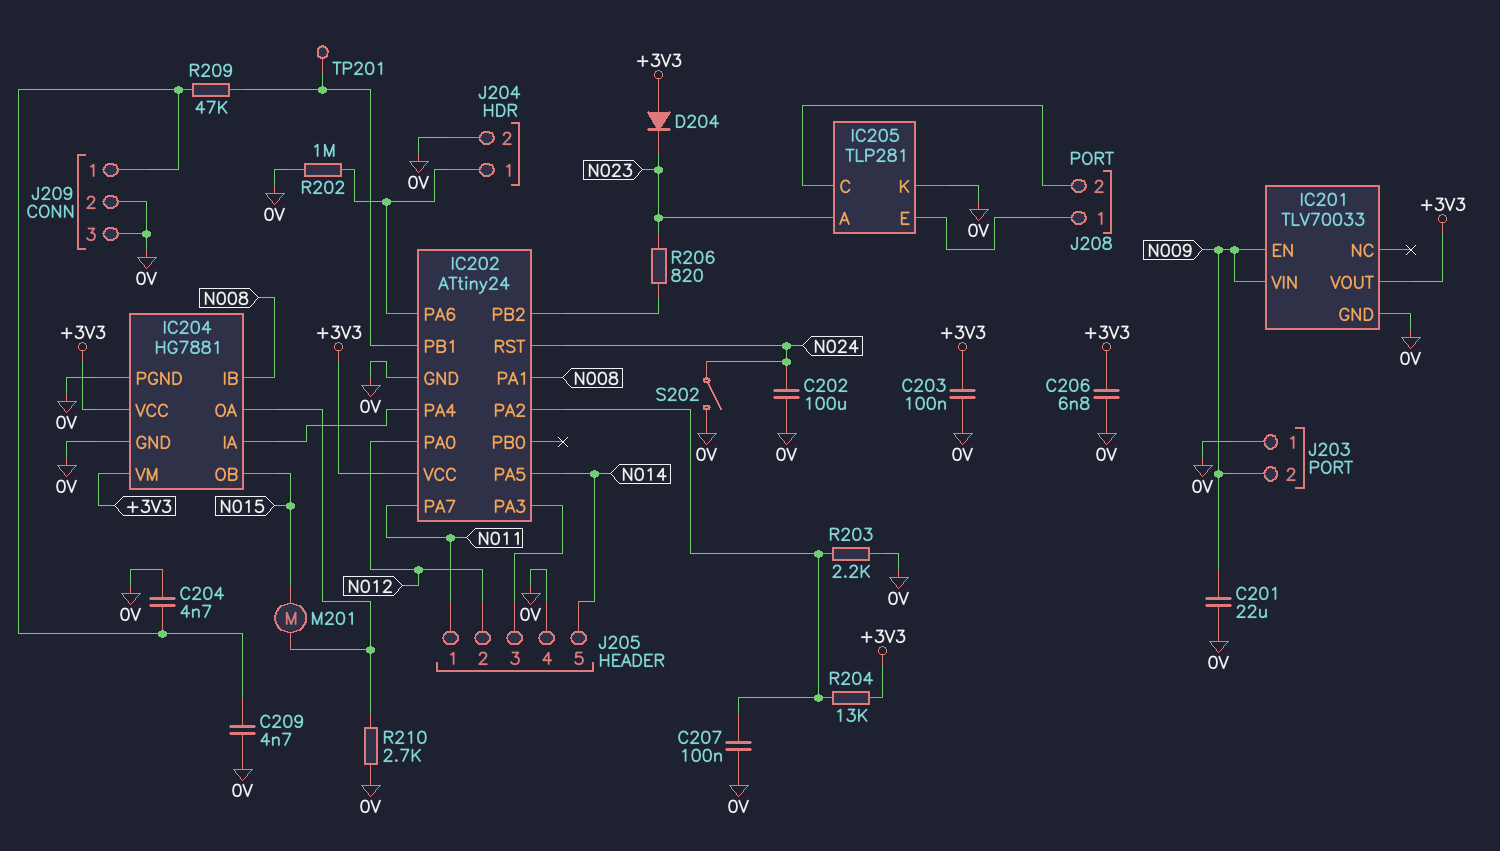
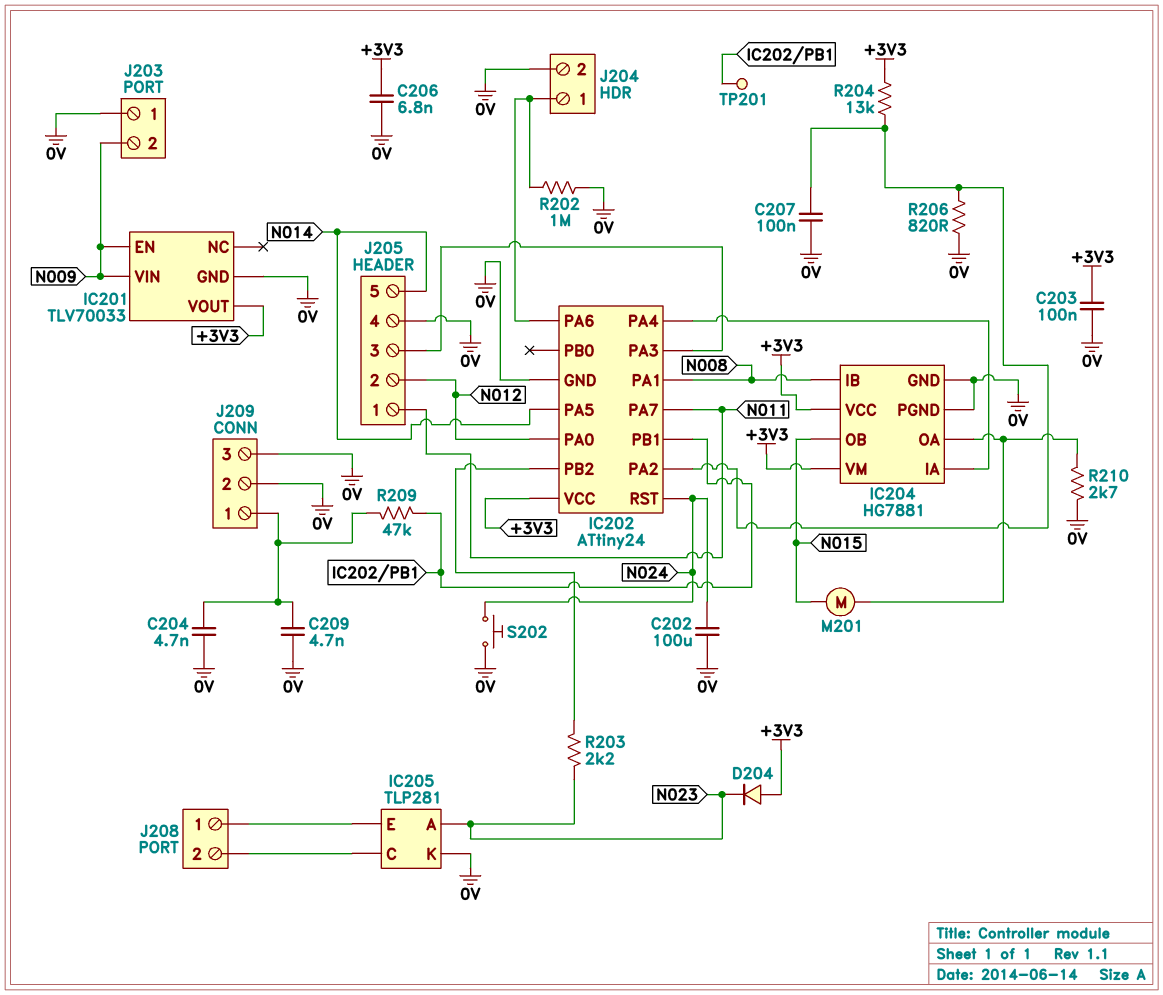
C201: 22uF (0V, N009) -> none
R203: 2.2k (0V, IC202/PA2) -> 2.2k (IC202/PB2, N023)
R206: 820 (IC202/PB2, N023) -> 820 (0V, IC202/PA2)
S202: switch (0V, N024) -> button (0V, N024)

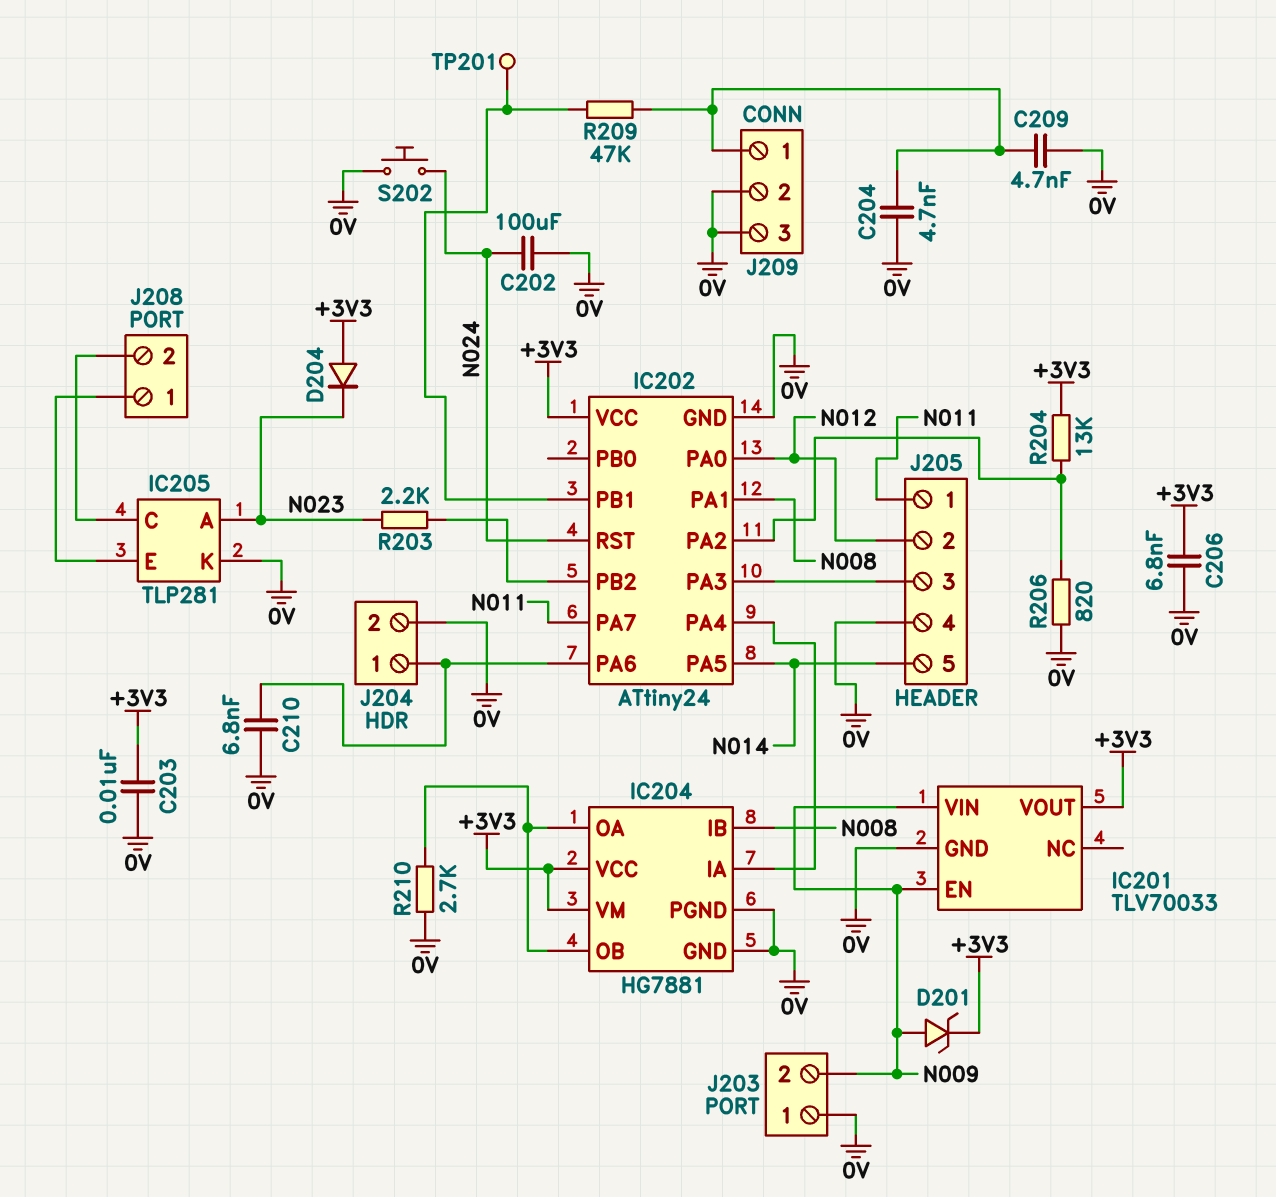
C203: 100nF (+3V3, 0V) -> 10nF (+3V3, 0V)
C207: 100nF (0V, IC202/PA2) -> none
C210: none -> 6.8nF (0V, IC202/PA6)
D201: none -> zener (A N009, K +3V3)
IC204 pin OB: N015 -> IC204/OA
M201: motor (IC204/OA, N015) -> none
R202: 1M (0V, IC202/PA6) -> none

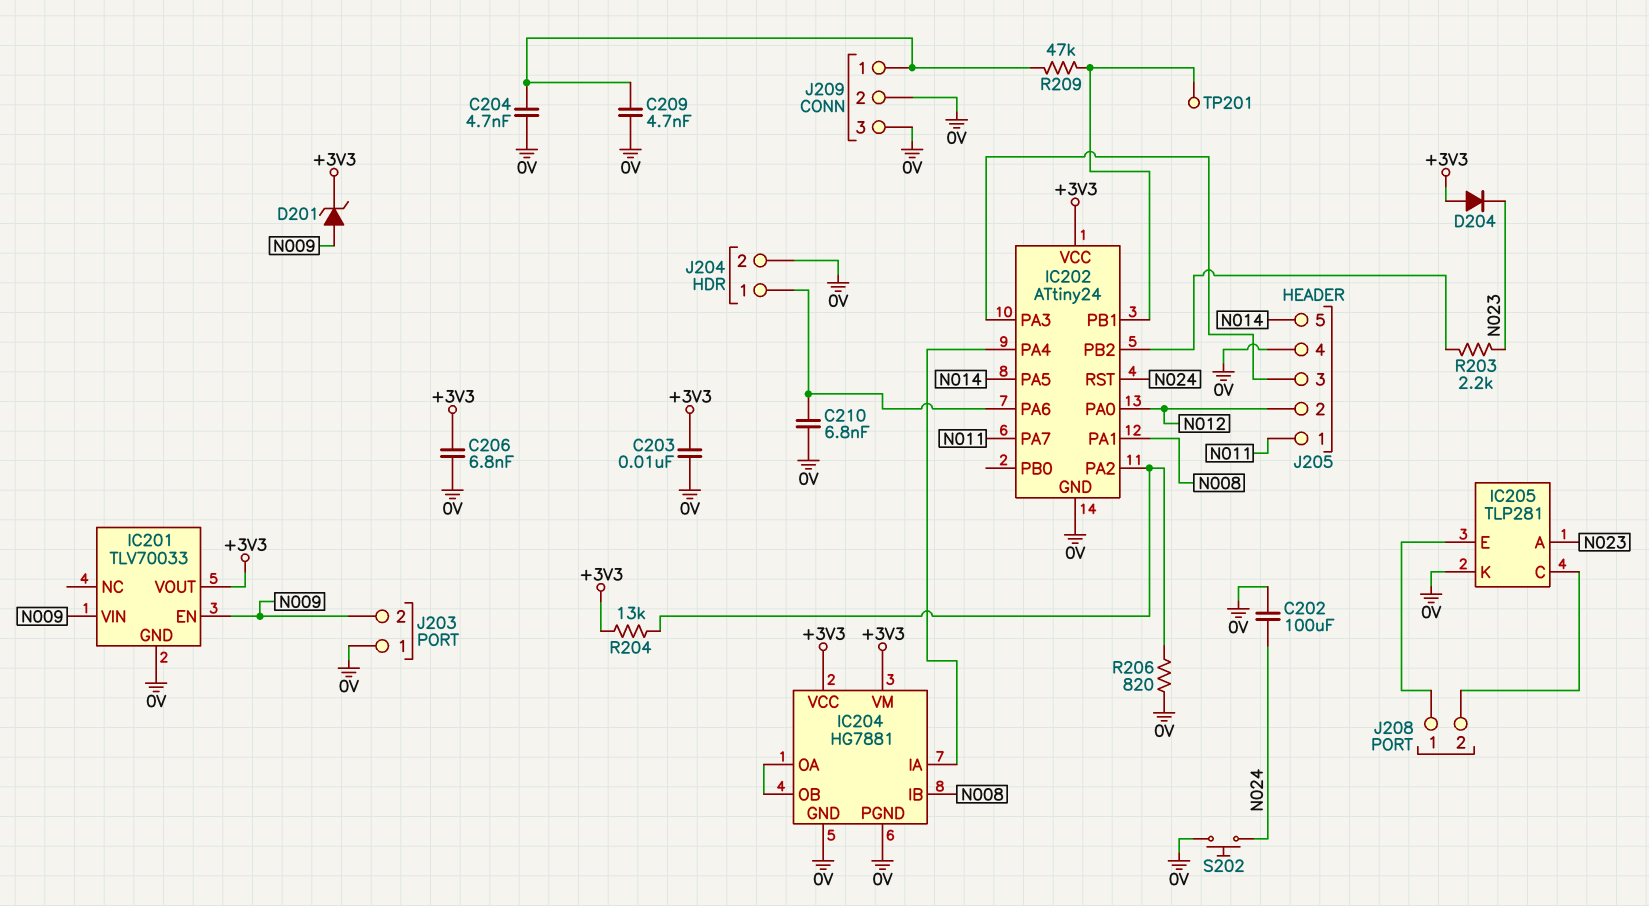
R210: 2.7k (0V, IC204/OA) -> none

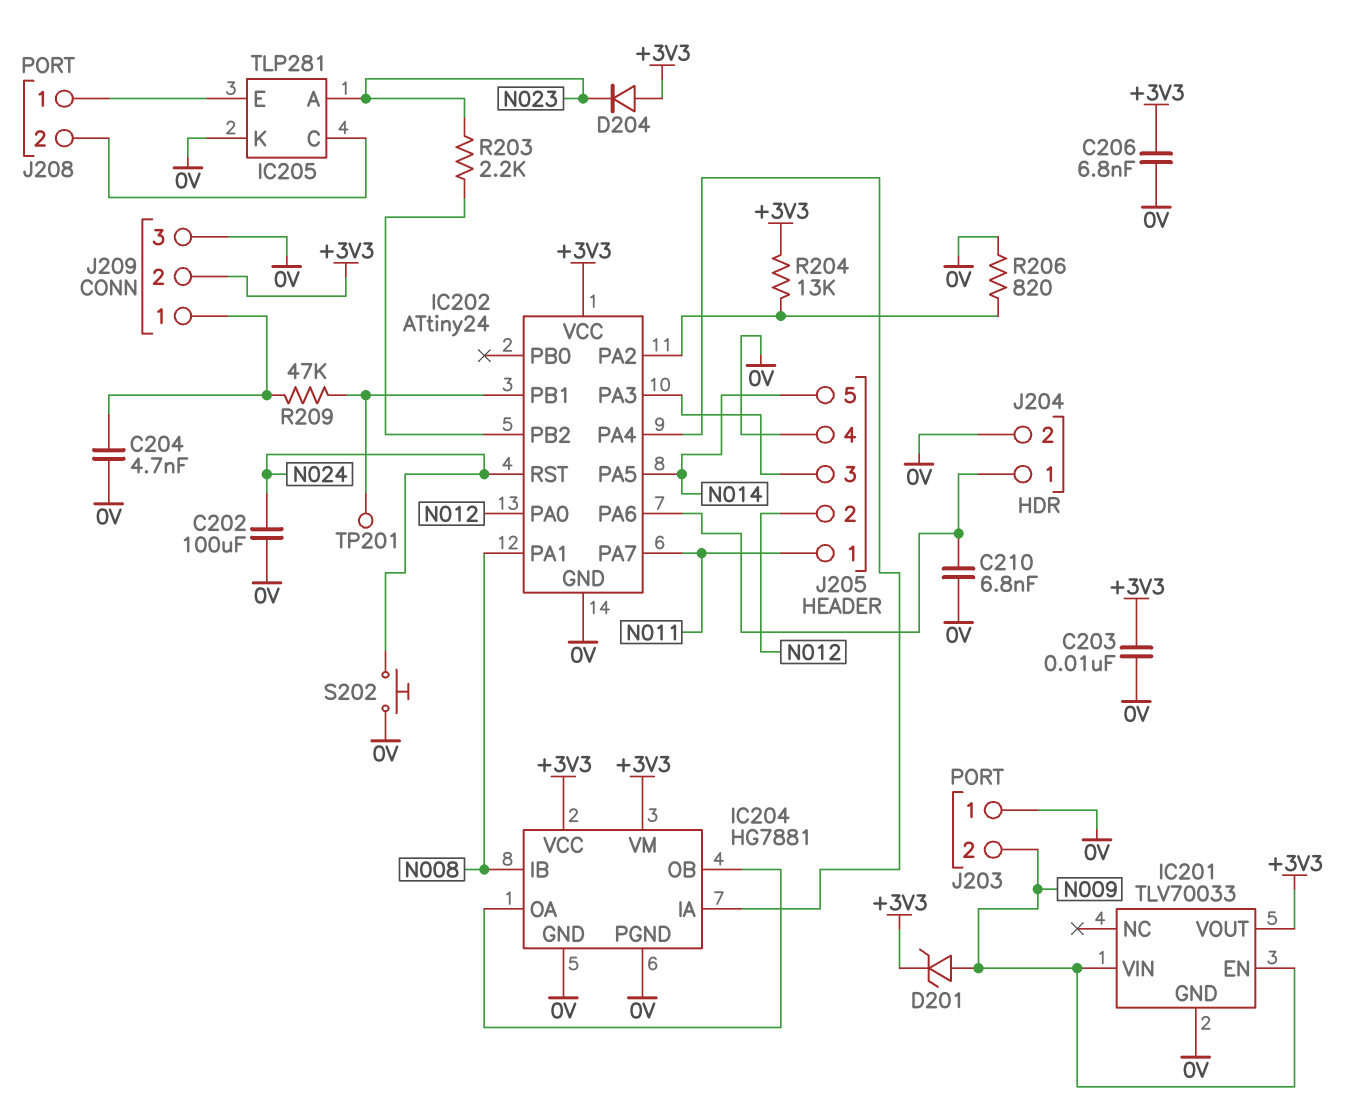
C209: 4.7nF (0V, J209/1) -> none
J209 pin 2: 0V -> +3V3

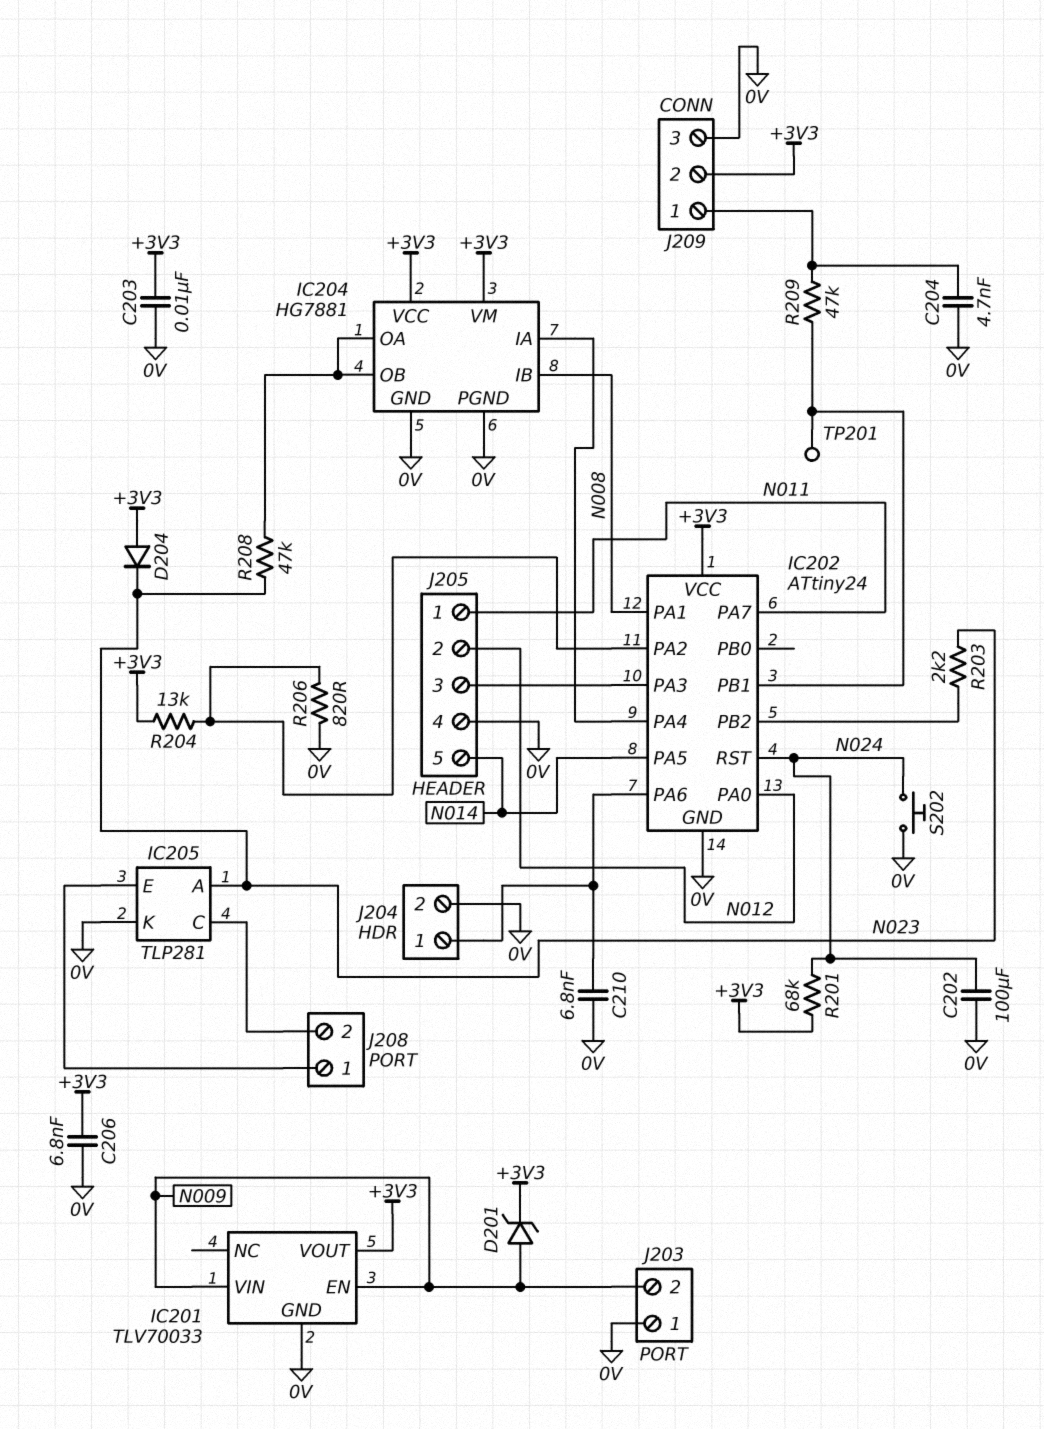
R201: none -> 68k (+3V3, N024)
R208: none -> 47k (IC204/OA, N023)

